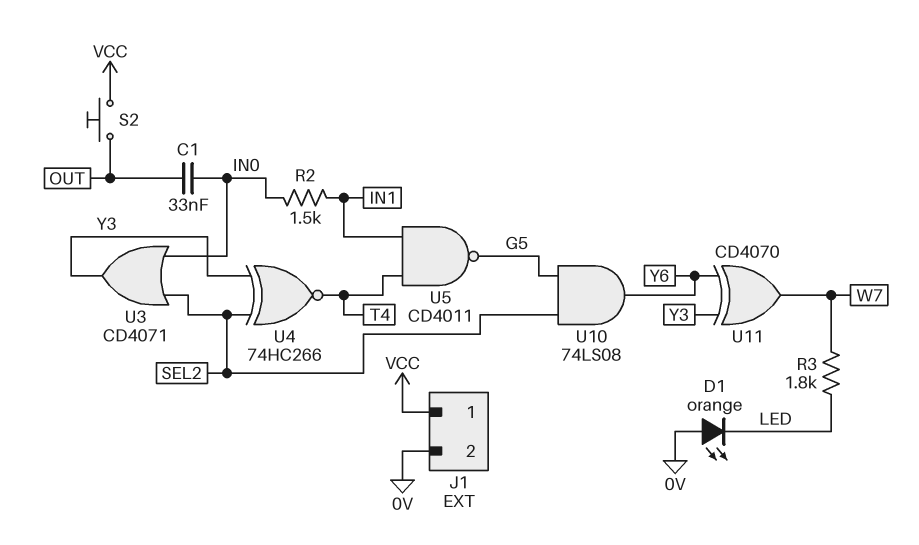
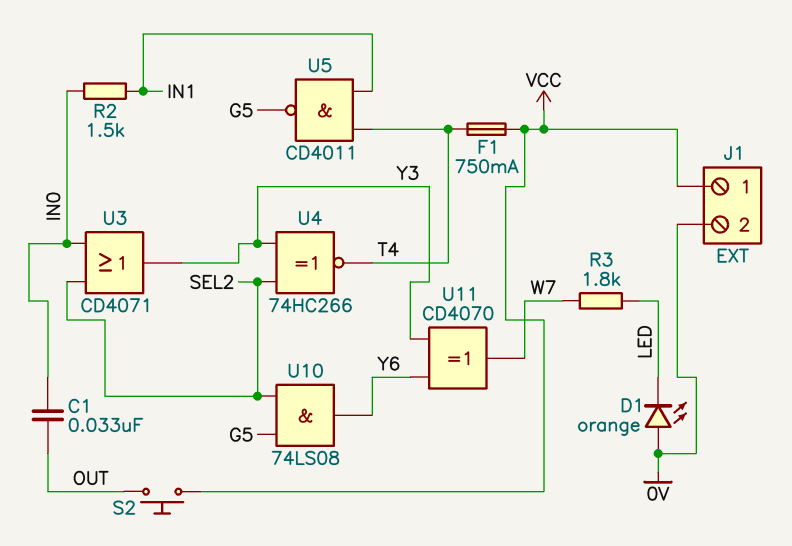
F1: none -> 750mA (T4, VCC)

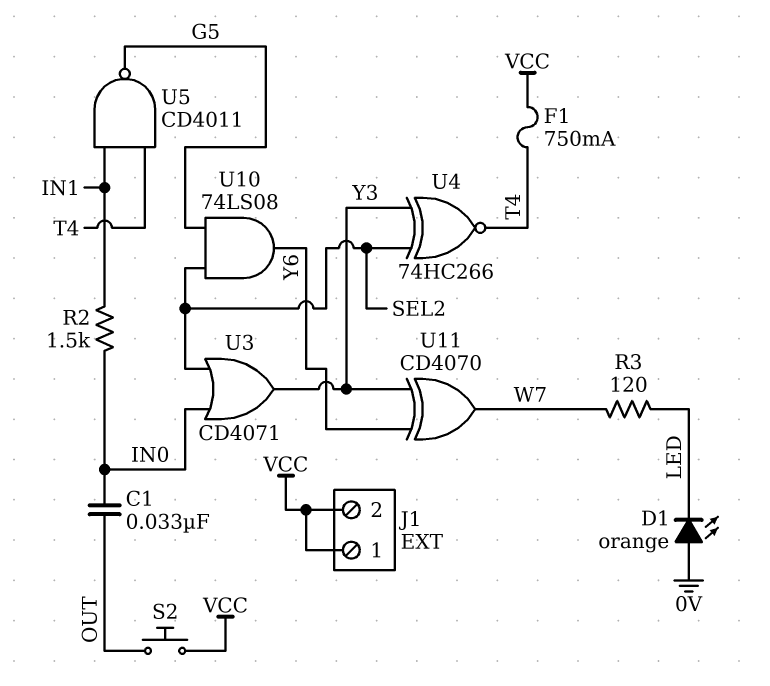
J1 pin 2: 0V -> VCC
R3: 1.8k (LED, W7) -> 120 (LED, W7)

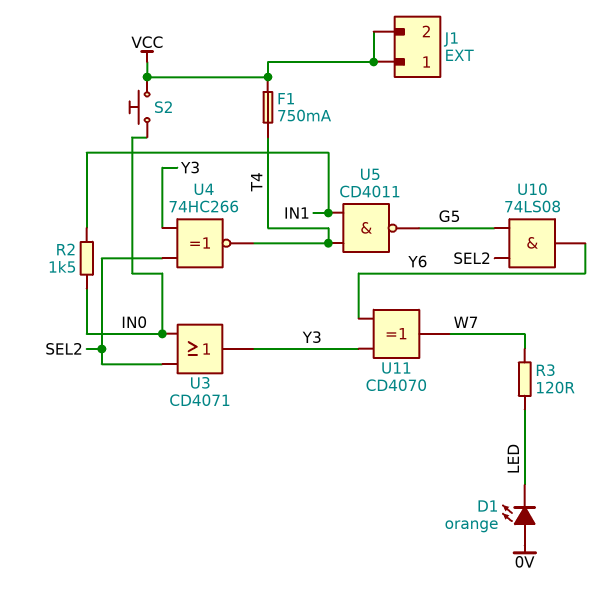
C1: 33nF (IN0, OUT) -> none
S2: button (OUT, VCC) -> button (IN0, VCC)

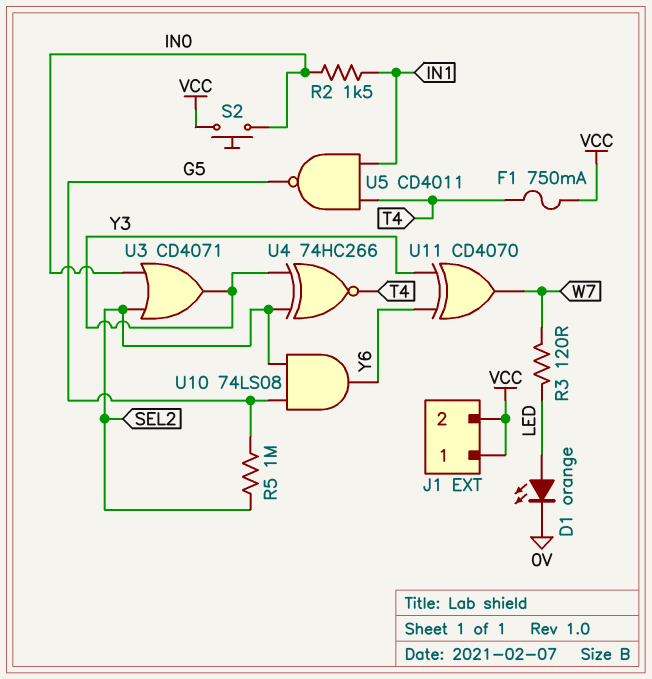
D1: LED orange (A 0V, K LED) -> LED orange (A LED, K 0V)
R5: none -> 1M (G5, SEL2)

